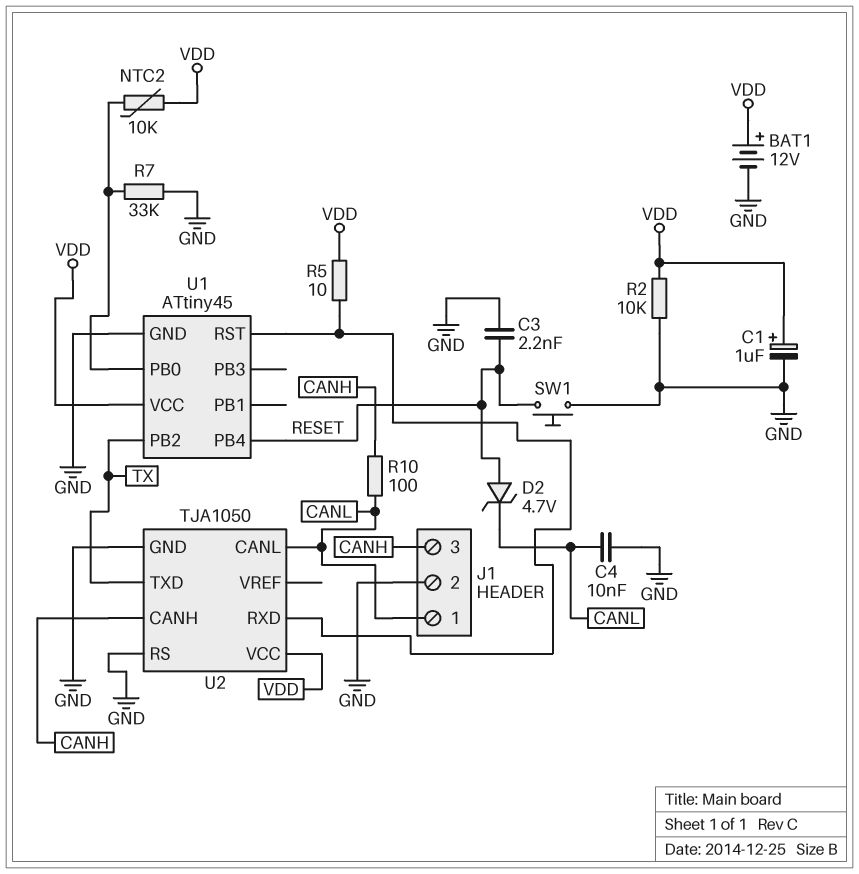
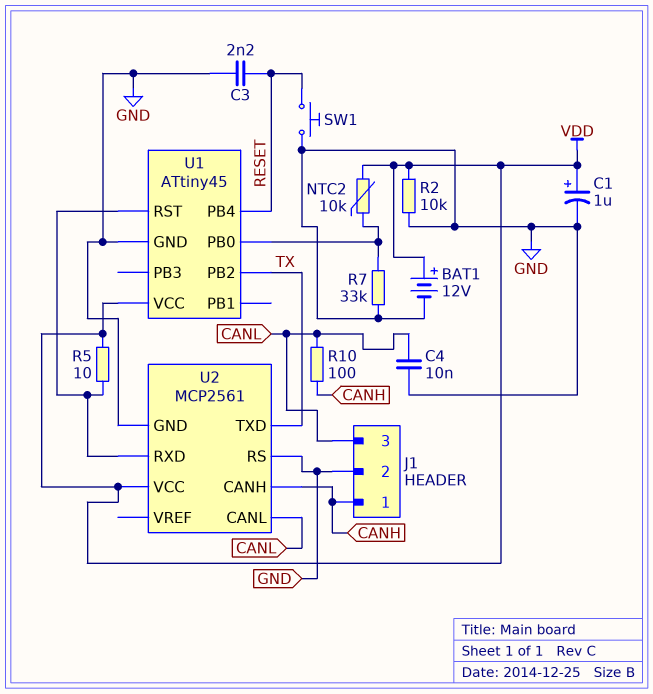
D2: zener 4.7V (A RESET, K CANL) -> none
J1 pin 1: CANL -> CANH
J1 pin 3: CANH -> CANL
U2: TJA1050 -> MCP2561

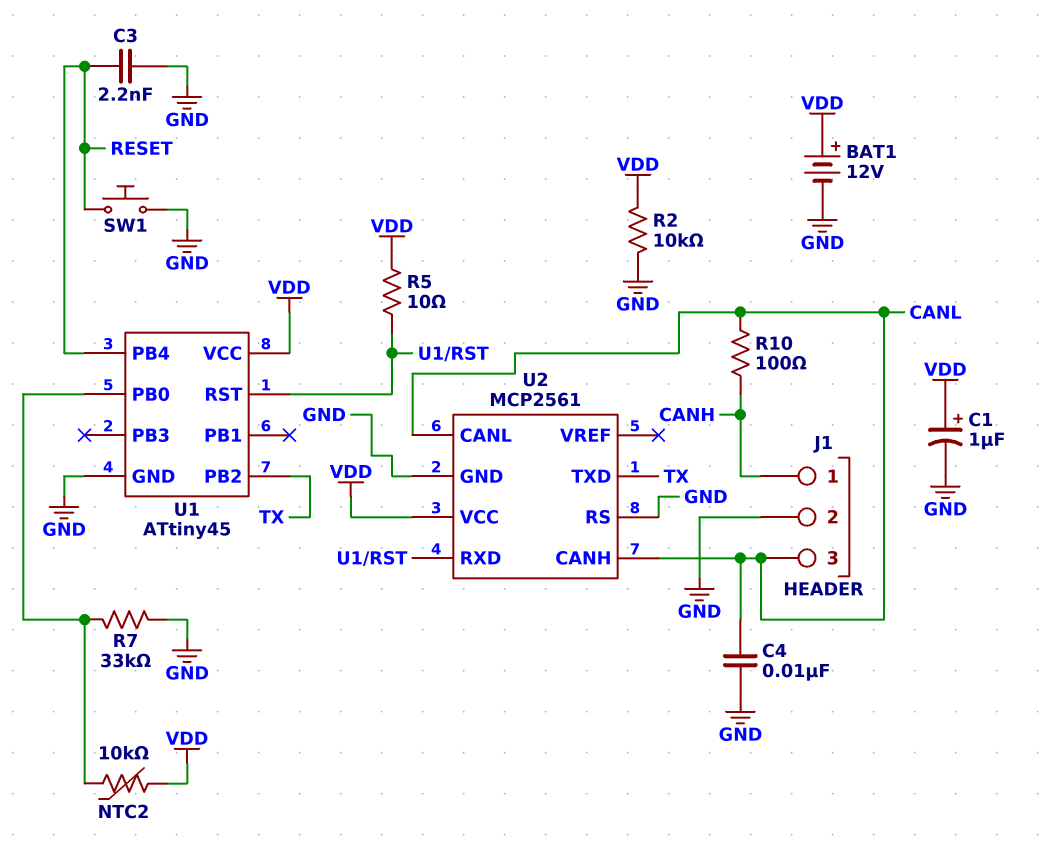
U2 pin CANH: CANH -> CANL

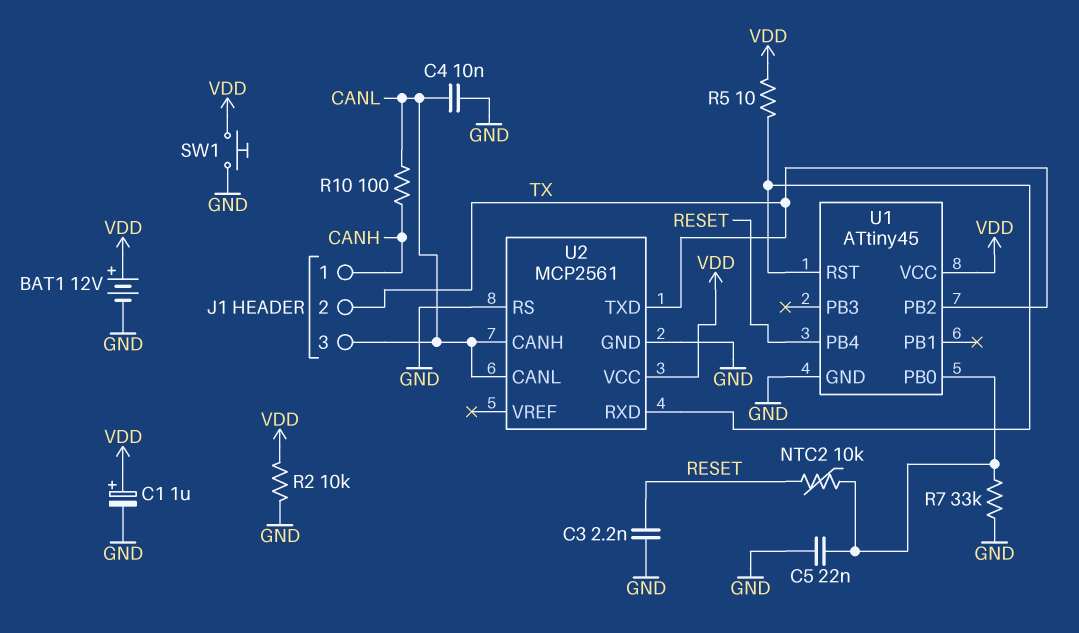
C5: none -> 22nF (GND, U1/PB0)
J1 pin 2: GND -> TX
NTC2: 10k (U1/PB0, VDD) -> 10k (RESET, U1/PB0)
SW1: button (GND, RESET) -> button (GND, VDD)

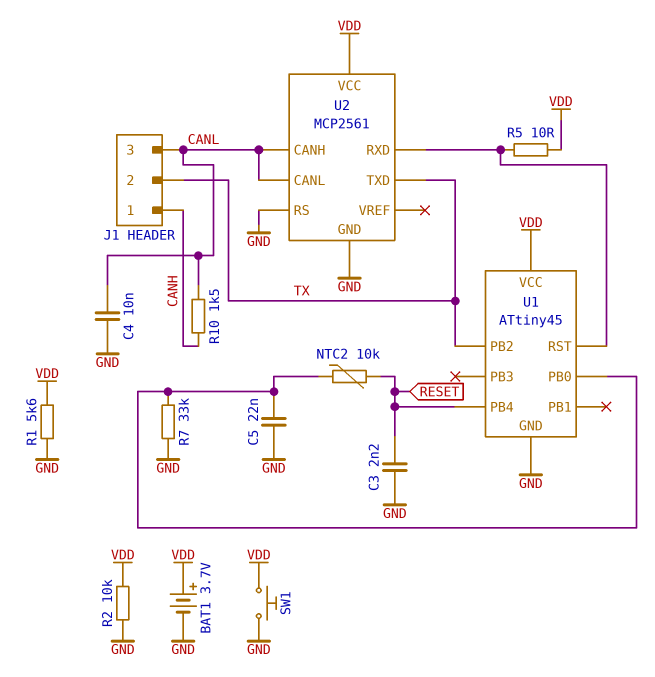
BAT1: 12V (plus VDD, minus GND) -> 3.7V (plus VDD, minus GND)
C1: 1uF (plus VDD, minus GND) -> none
R1: none -> 5.6k (GND, VDD)
R10: 100 (CANH, CANL) -> 1.5k (CANH, CANL)

